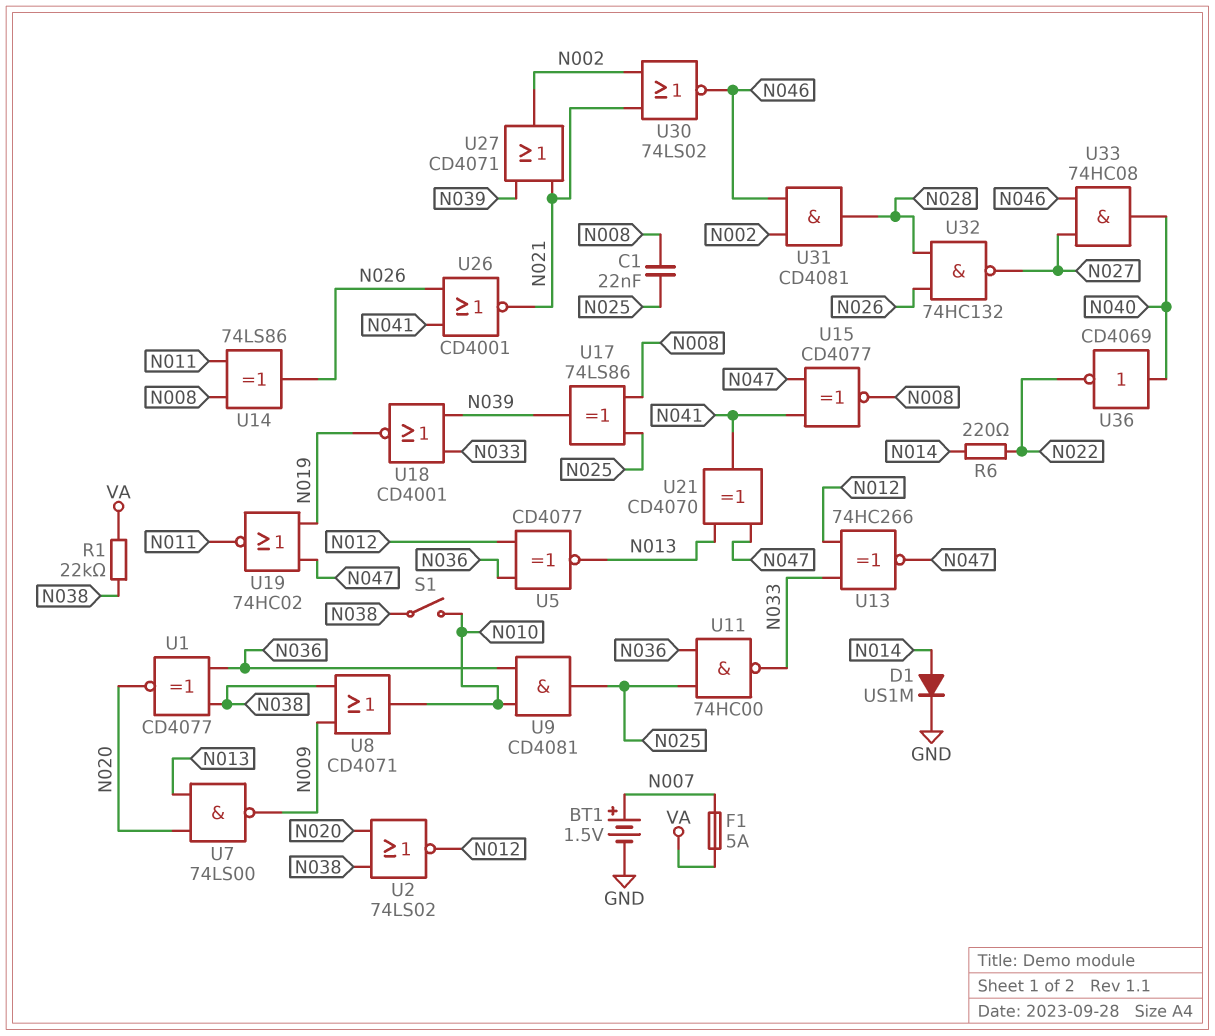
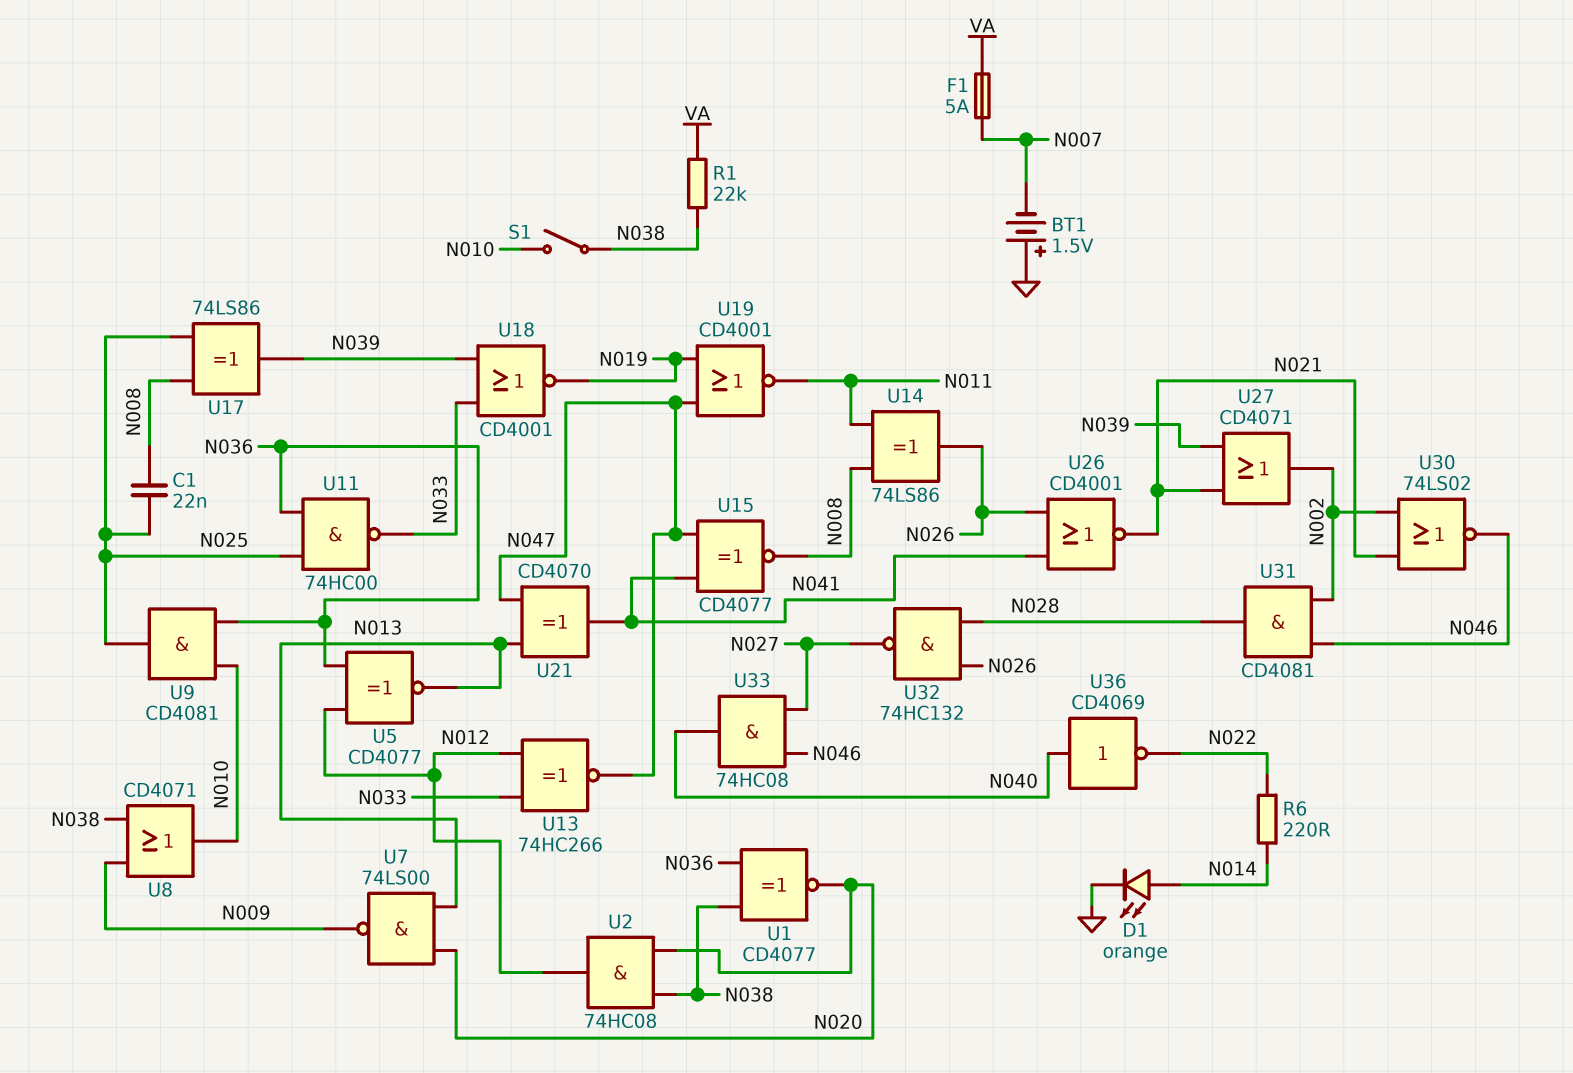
BT1: 1.5V (plus N007, minus GND) -> 1.5V (plus GND, minus N007)
D1: diode US1M (A N014, K GND) -> LED orange (A N014, K GND)
U2: NOR 74LS02 (in N020, in N038, out N012) -> AND 74HC08 (in N020, in N038, out N012)
U19: NOR 74HC02 (in N019, in N047, out N011) -> NOR CD4001 (in N019, in N047, out N011)

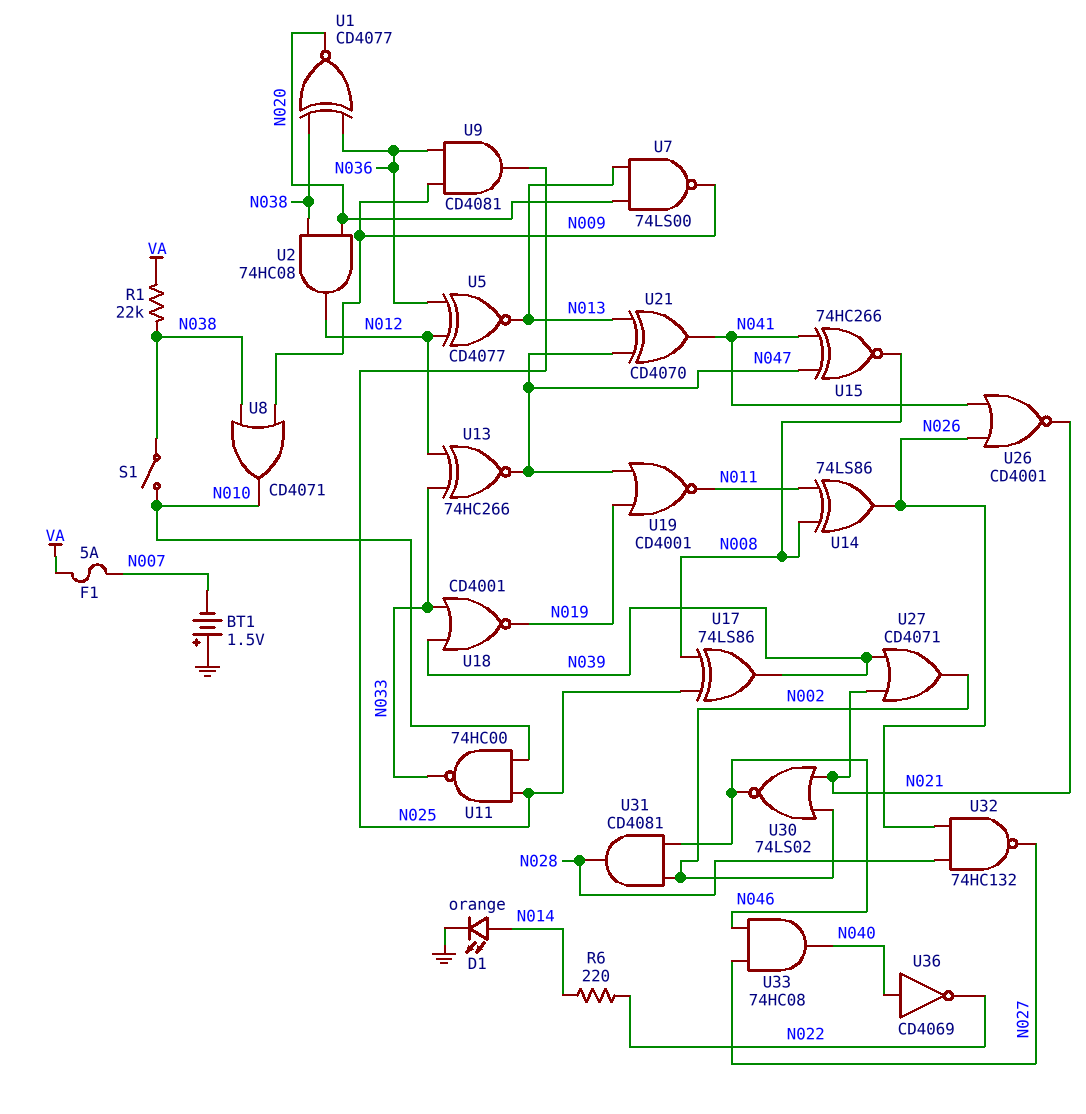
C1: 22nF (N008, N025) -> none
U9: AND CD4081 (in N010, in N036, out N025) -> AND CD4081 (in N009, in N036, out N025)
U11: NAND 74HC00 (in N025, in N036, out N033) -> NAND 74HC00 (in N010, in N025, out N033)
U15: XNOR CD4077 (in N041, in N047, out N008) -> XNOR 74HC266 (in N041, in N047, out N008)

